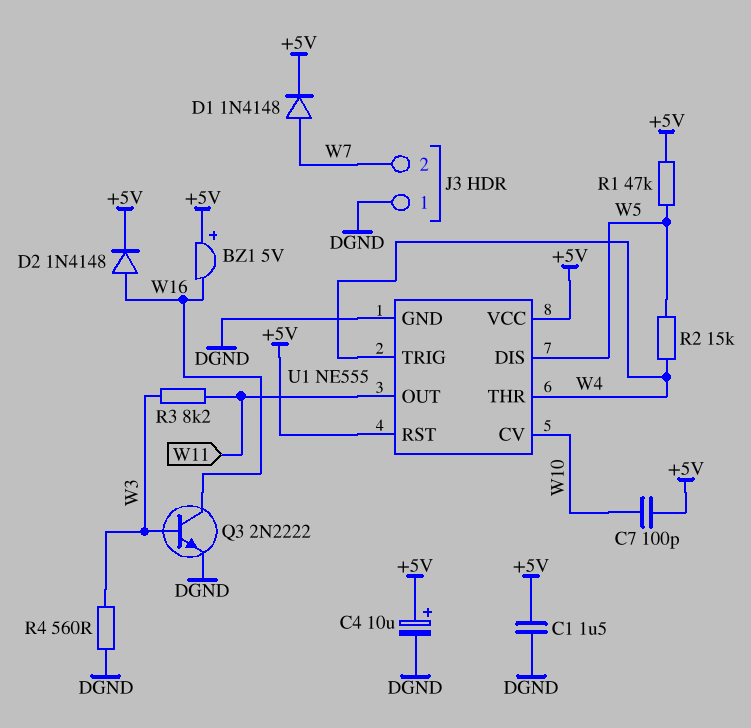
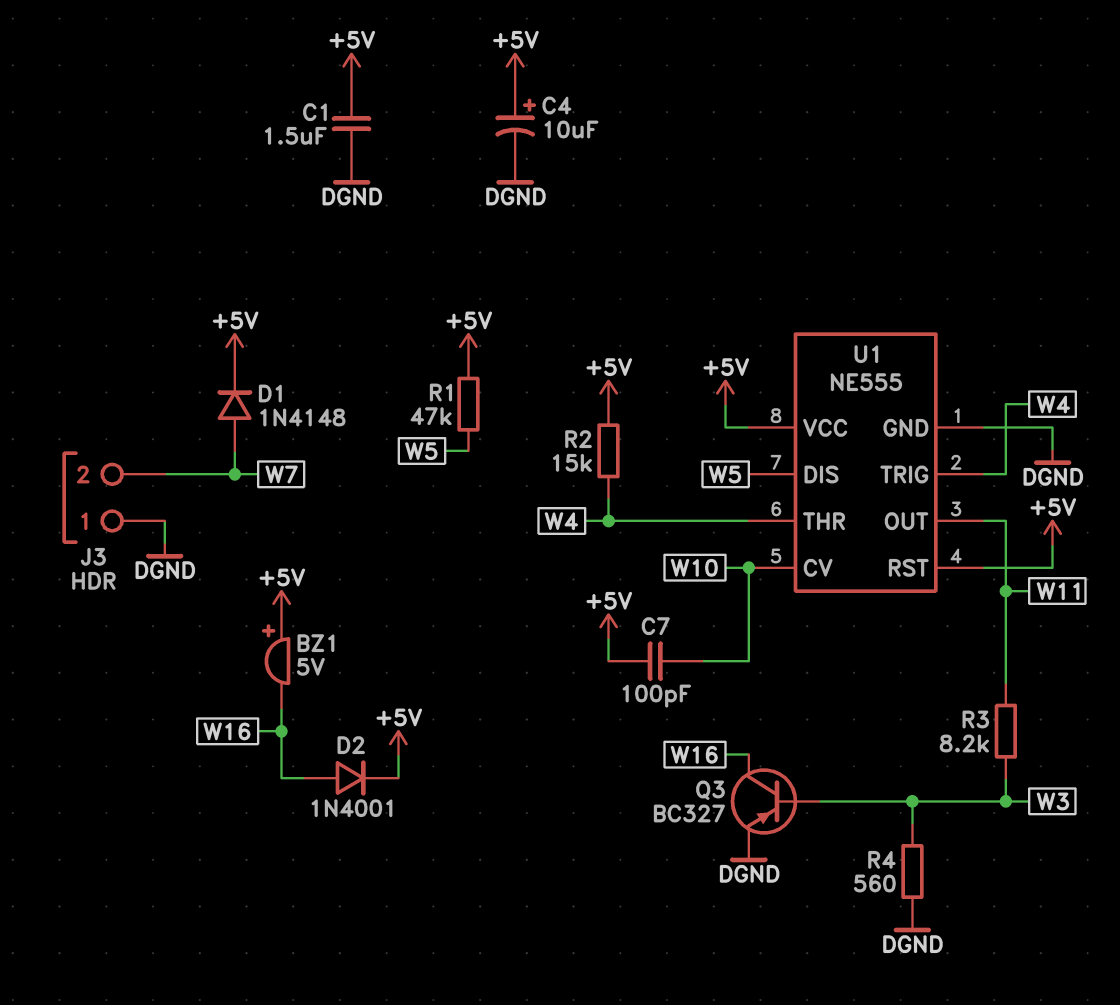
D2: diode 1N4148 (A W16, K +5V) -> diode 1N4001 (A W16, K +5V)
Q3: NPN 2N2222 (B W3, C W16, E DGND) -> PNP BC327 (B W3, C W16, E DGND)
R2: 15k (W4, W5) -> 15k (+5V, W4)

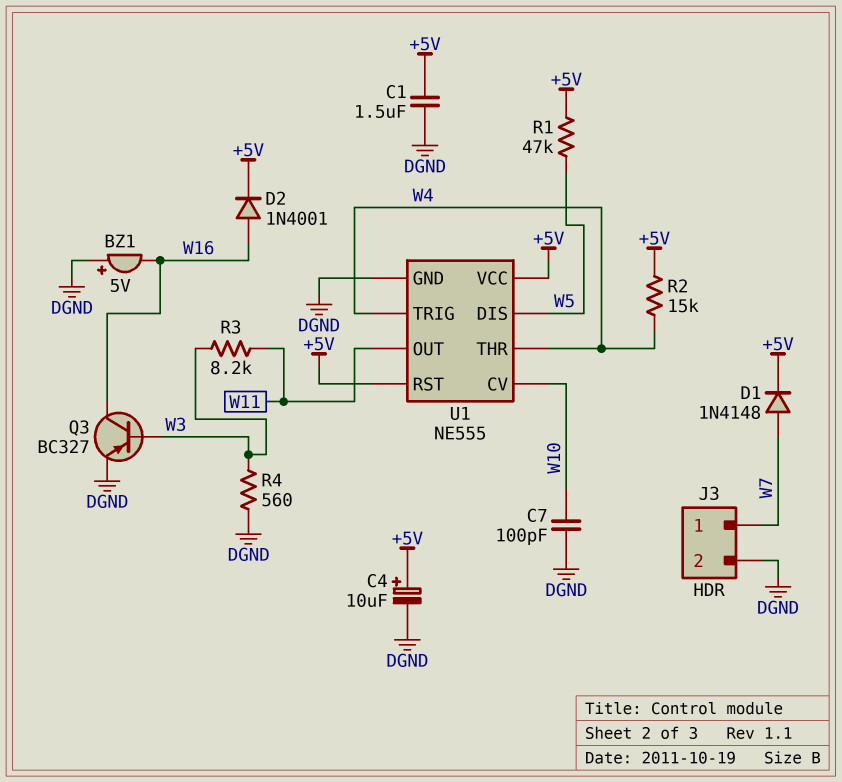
BZ1: buzzer 5V (plus +5V, minus W16) -> buzzer 5V (plus DGND, minus W16)
C7: 100pF (+5V, W10) -> 100pF (DGND, W10)
J3 pin 1: DGND -> W7
J3 pin 2: W7 -> DGND

